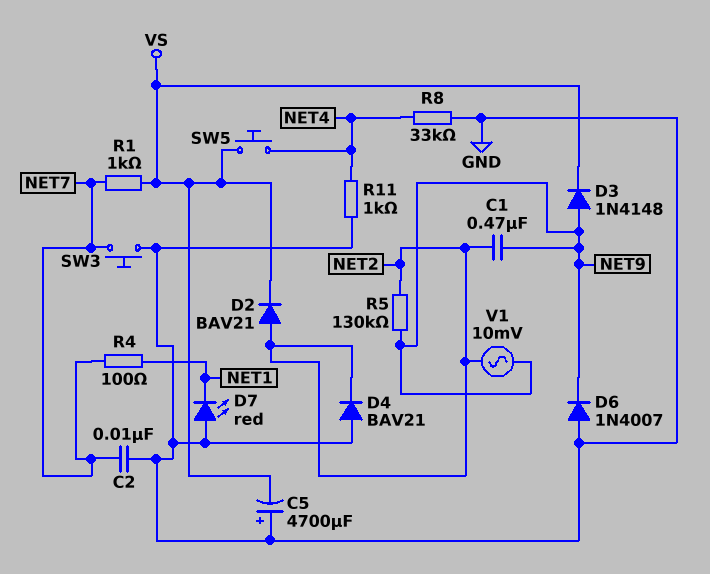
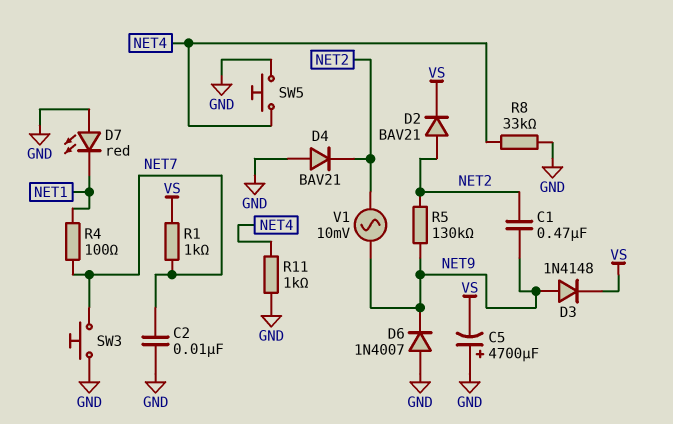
SW5: button (NET4, VS) -> button (GND, NET4)

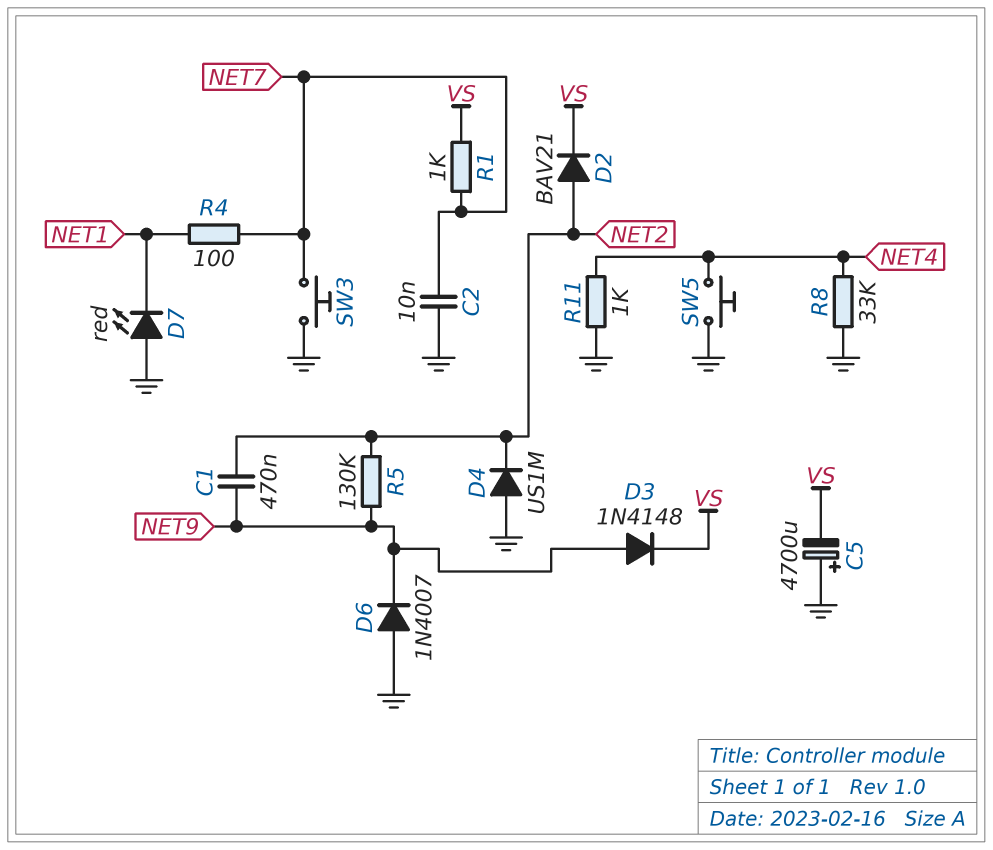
D4: diode BAV21 (A GND, K NET2) -> diode US1M (A GND, K NET2)
V1: AC 10mV (NET2, NET9) -> none

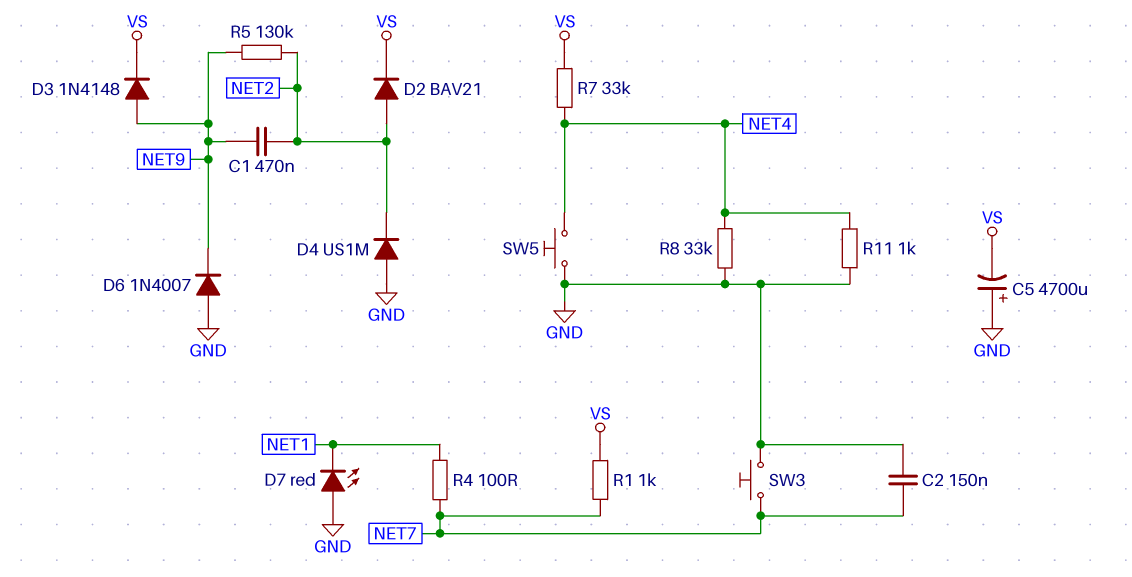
C2: 10nF (GND, NET7) -> 150nF (GND, NET7)
R7: none -> 33k (NET4, VS)

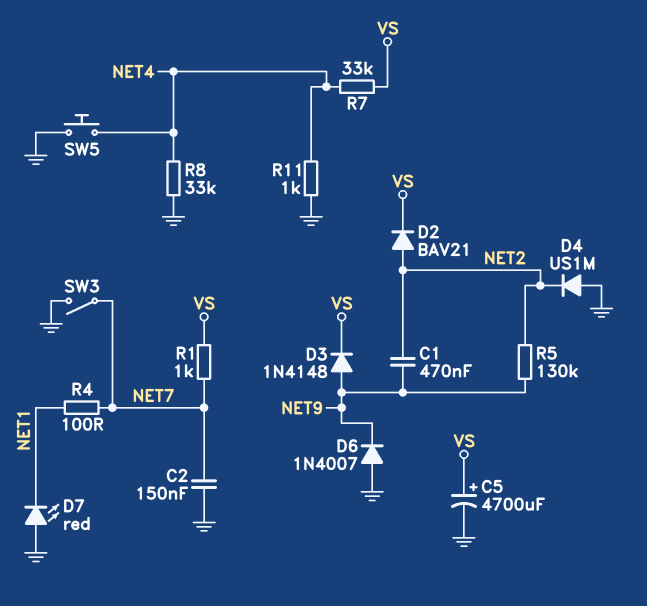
C5: 4700uF (plus GND, minus VS) -> 4700uF (plus VS, minus GND)
SW3: button (GND, NET7) -> switch (GND, NET7)

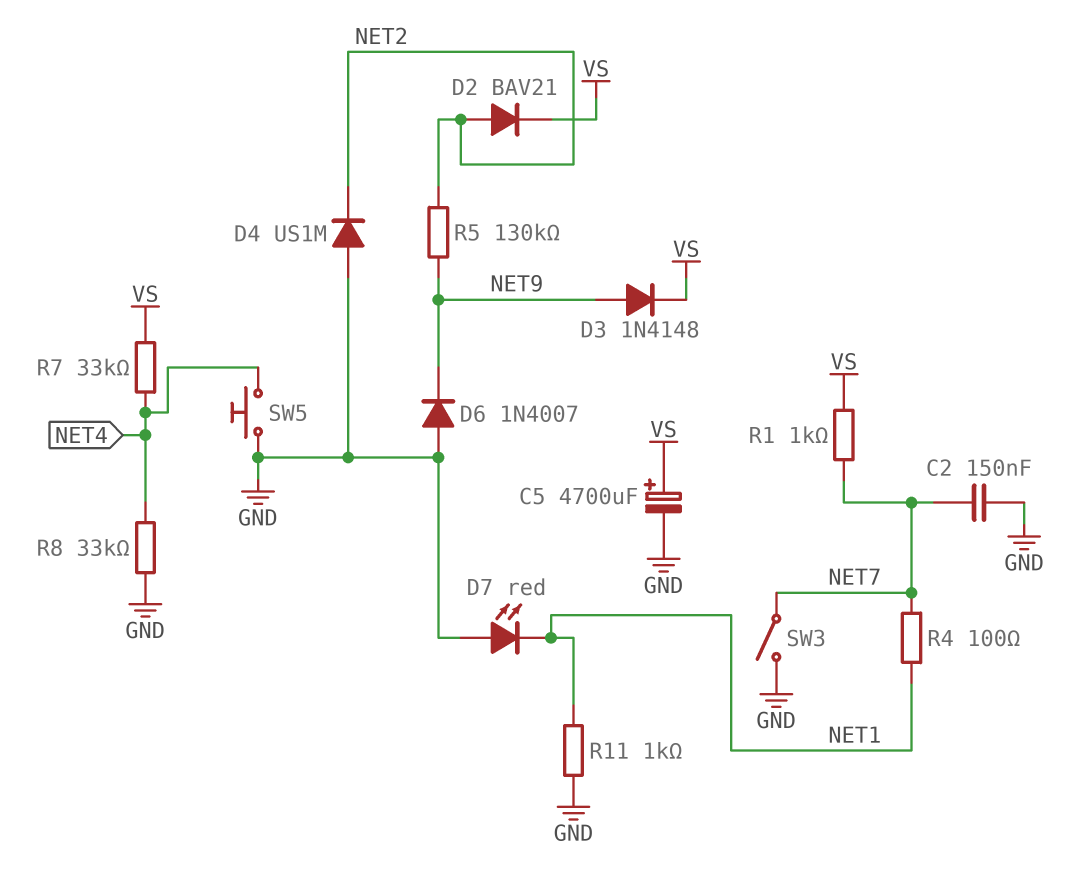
C1: 470nF (NET2, NET9) -> none
R11: 1k (GND, NET4) -> 1k (GND, NET1)

